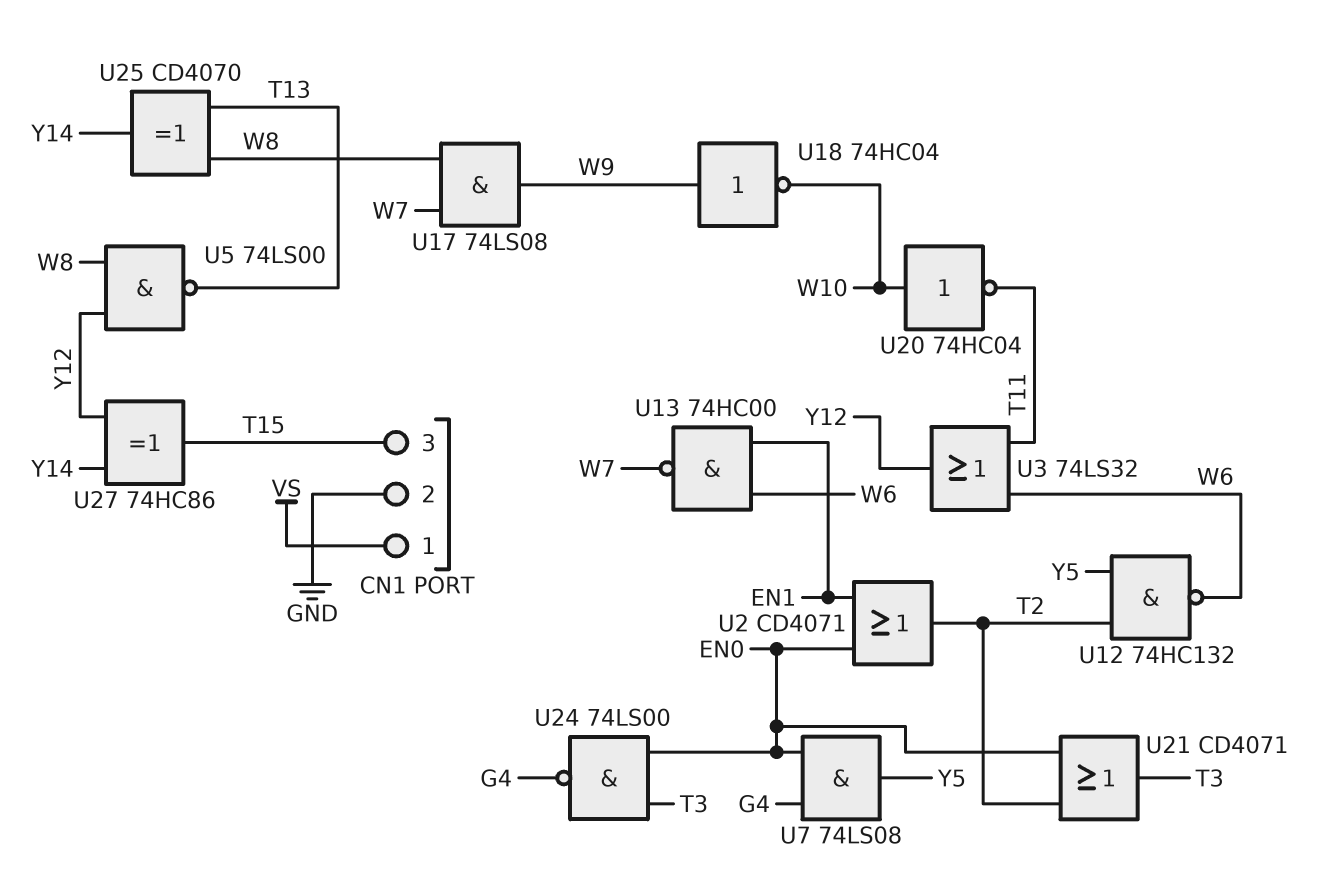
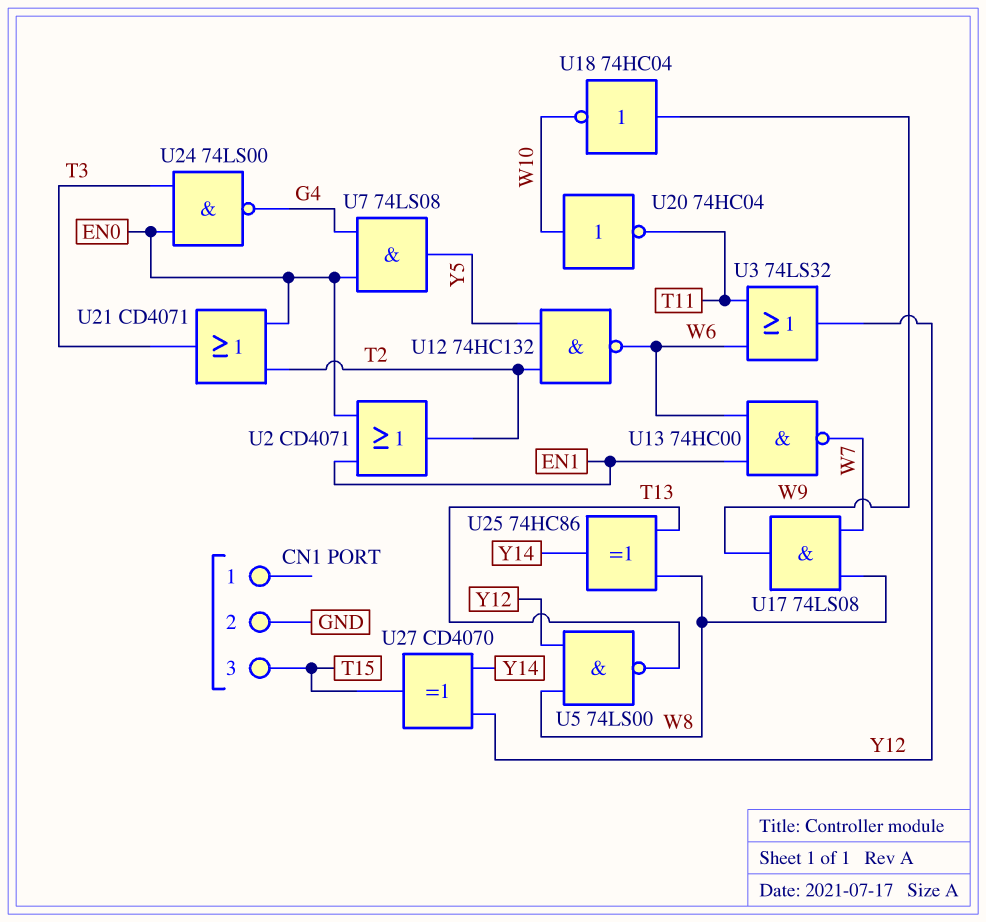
CN1 pin 1: VS -> none
U25: XOR CD4070 (in T13, in W8, out Y14) -> XOR 74HC86 (in T13, in W8, out Y14)
U27: XOR 74HC86 (in Y12, in Y14, out T15) -> XOR CD4070 (in Y12, in Y14, out T15)

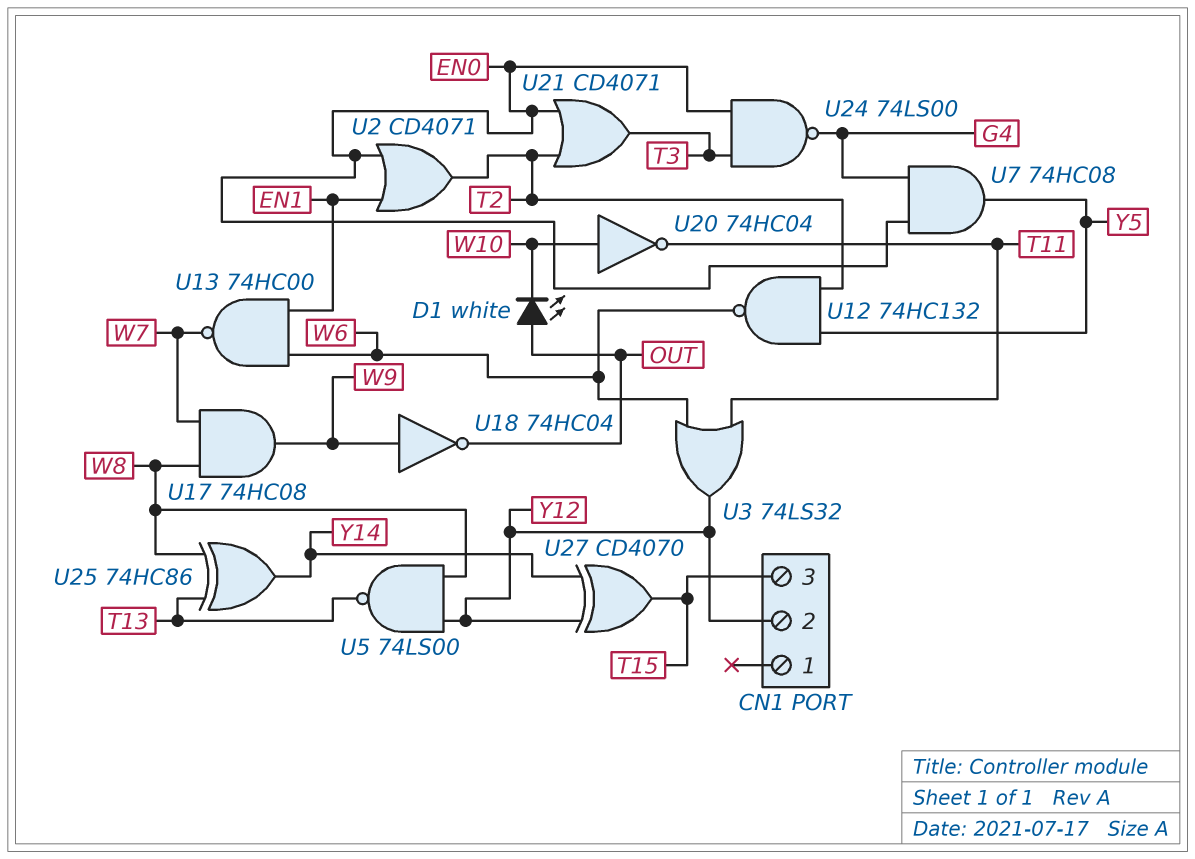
CN1 pin 2: GND -> Y12
D1: none -> LED white (A OUT, K W10)
U7: AND 74LS08 (in EN0, in G4, out Y5) -> AND 74HC08 (in EN0, in G4, out Y5)
U17: AND 74LS08 (in W7, in W8, out W9) -> AND 74HC08 (in W7, in W8, out W9)
U18: NOT 74HC04 (in W9, out W10) -> NOT 74HC04 (in W9, out OUT)

